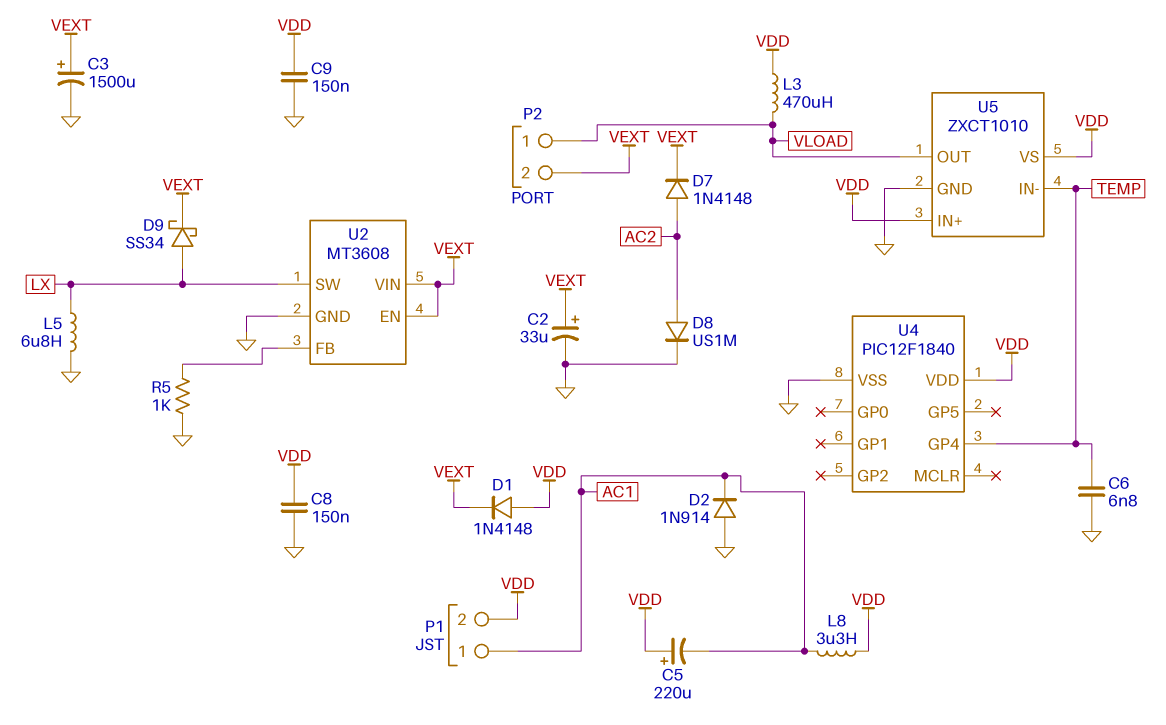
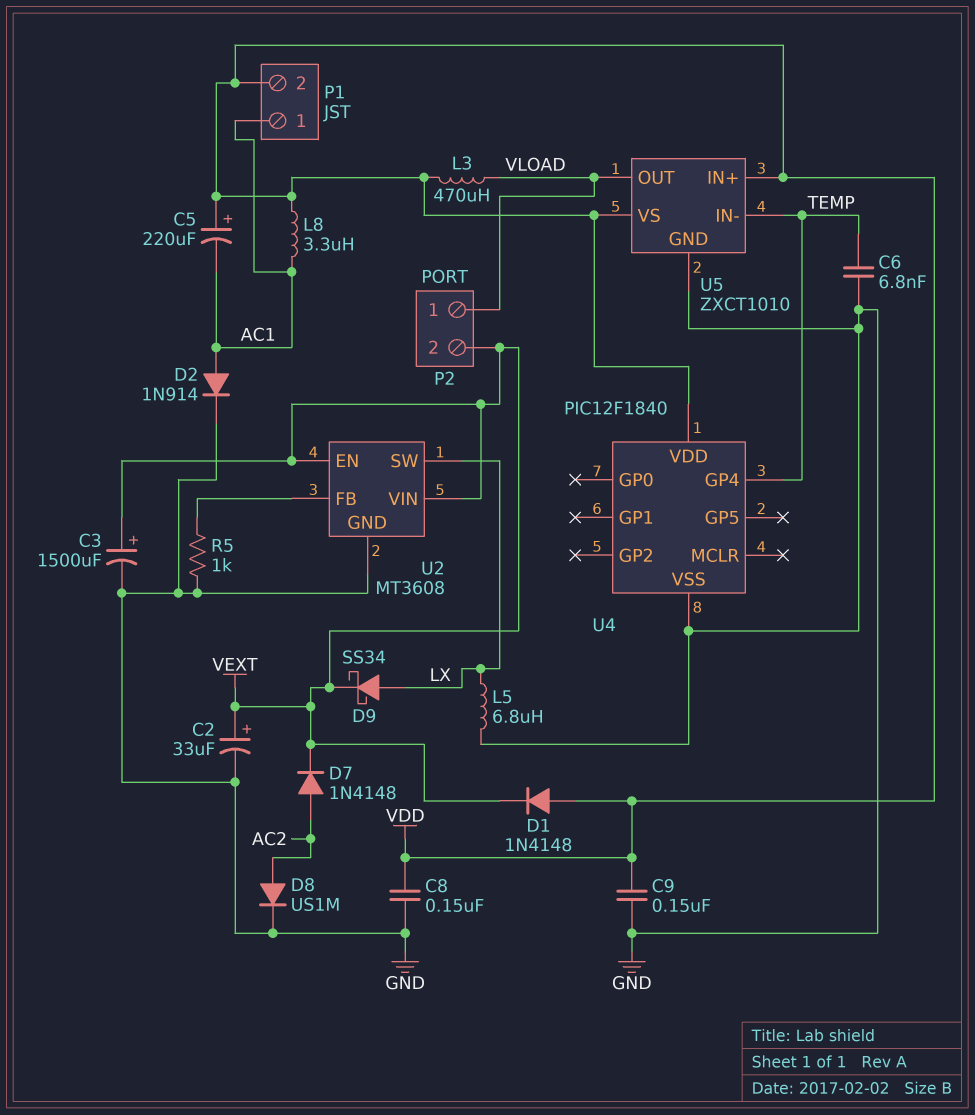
D2: diode 1N914 (A GND, K AC1) -> diode 1N914 (A AC1, K GND)

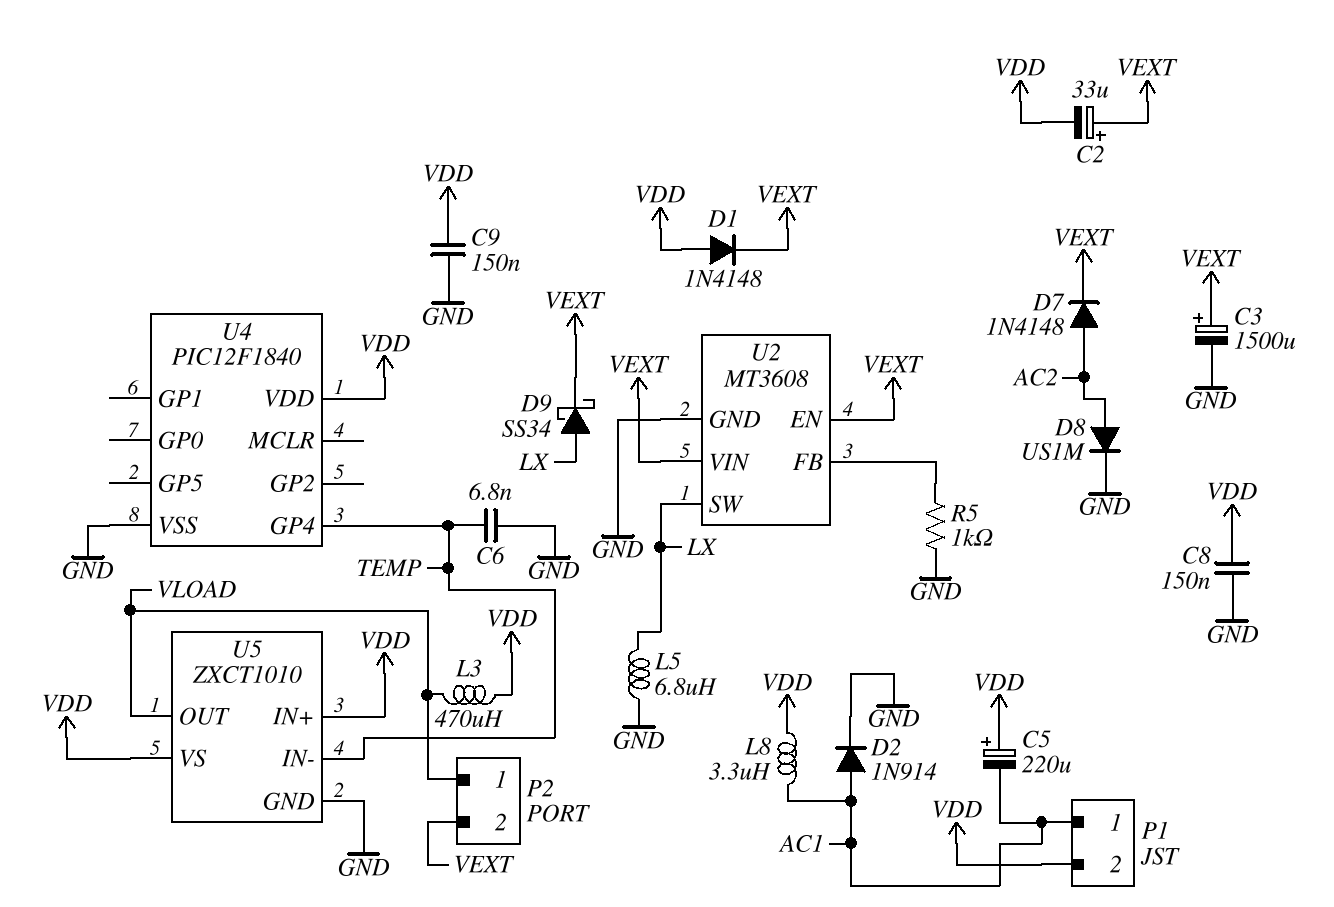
C2: 33uF (plus VEXT, minus GND) -> 33uF (plus VEXT, minus VDD)

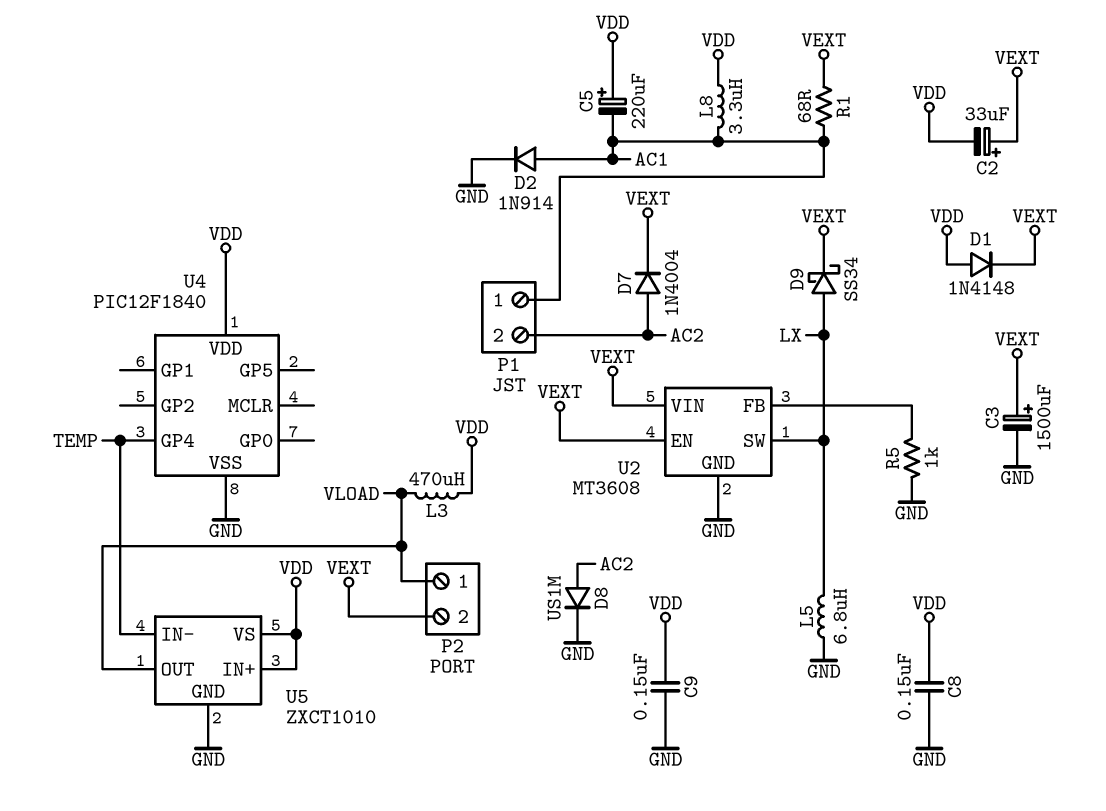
C6: 6.8nF (GND, TEMP) -> none
D7: diode 1N4148 (A AC2, K VEXT) -> diode 1N4004 (A AC2, K VEXT)
P1 pin 2: VDD -> AC2
R1: none -> 68 (AC1, VEXT)

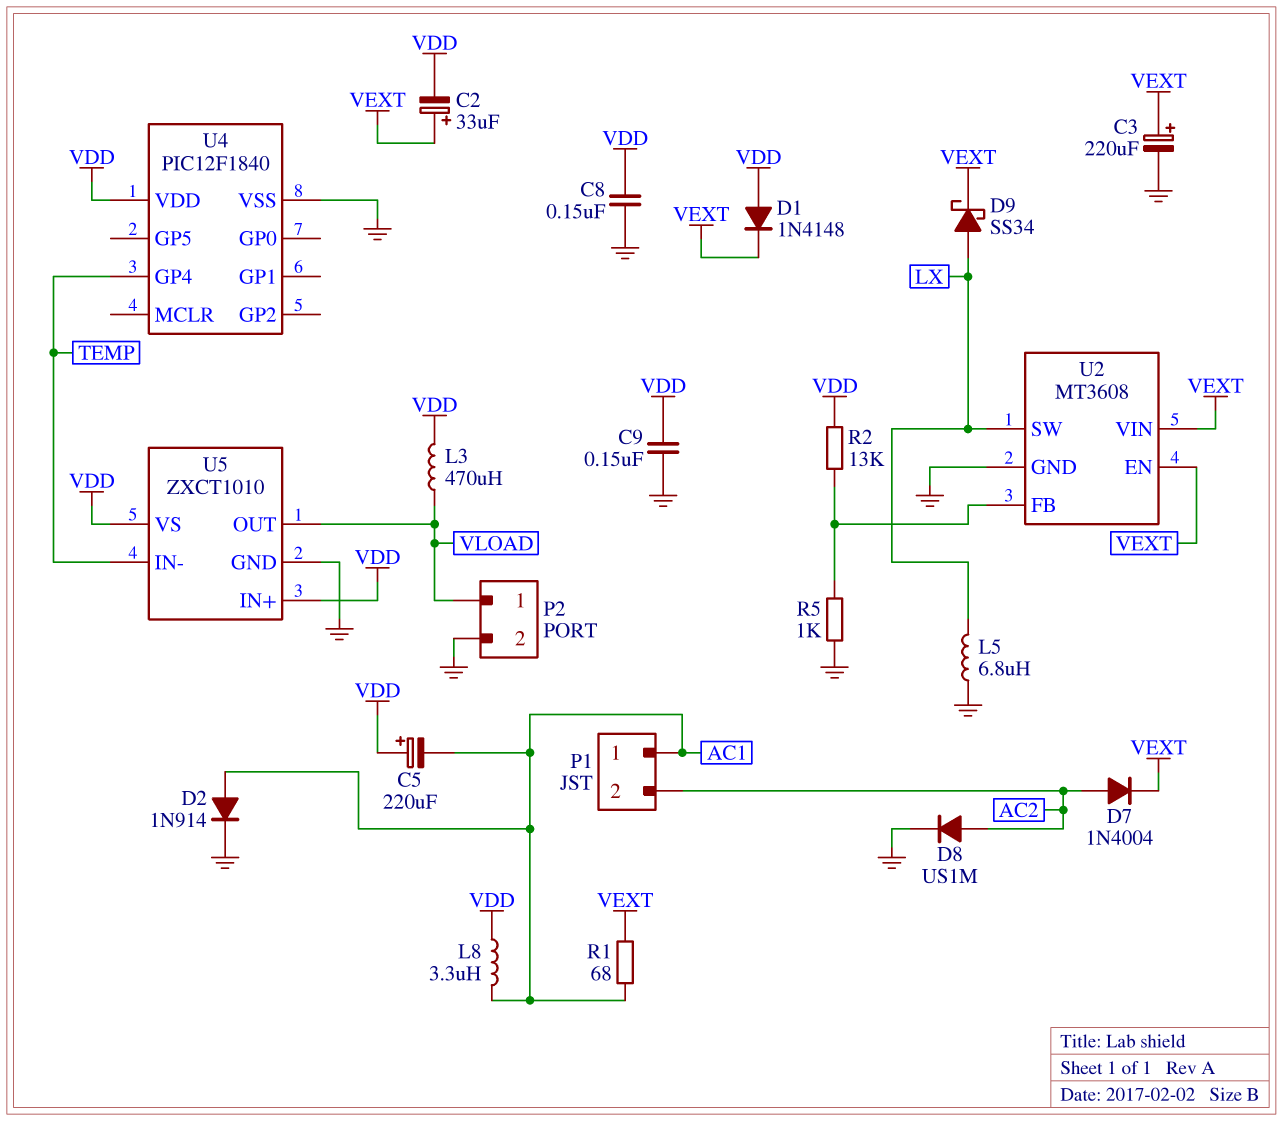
C3: 1500uF (plus VEXT, minus GND) -> 220uF (plus VEXT, minus GND)
P2 pin 2: VEXT -> GND
R2: none -> 13k (U2/FB, VDD)

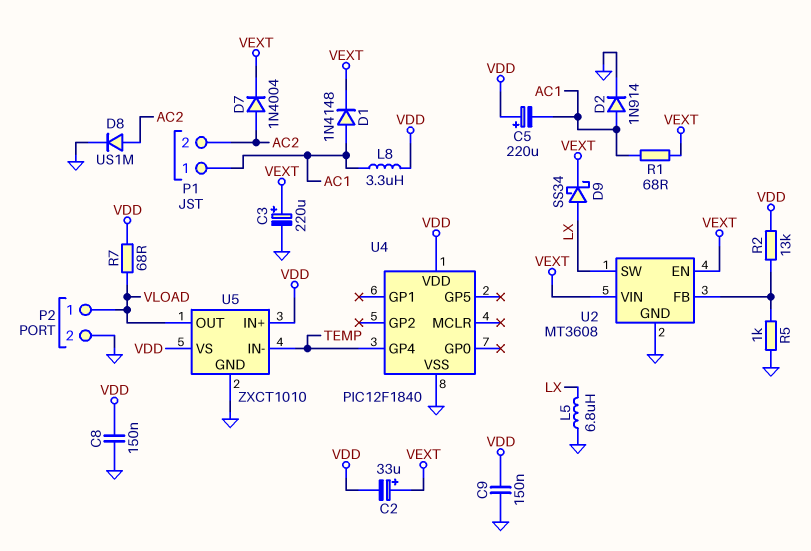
D1: diode 1N4148 (A VDD, K VEXT) -> diode 1N4148 (A AC1, K VEXT)
L3: 470uH (VDD, VLOAD) -> none
R7: none -> 68 (VDD, VLOAD)

